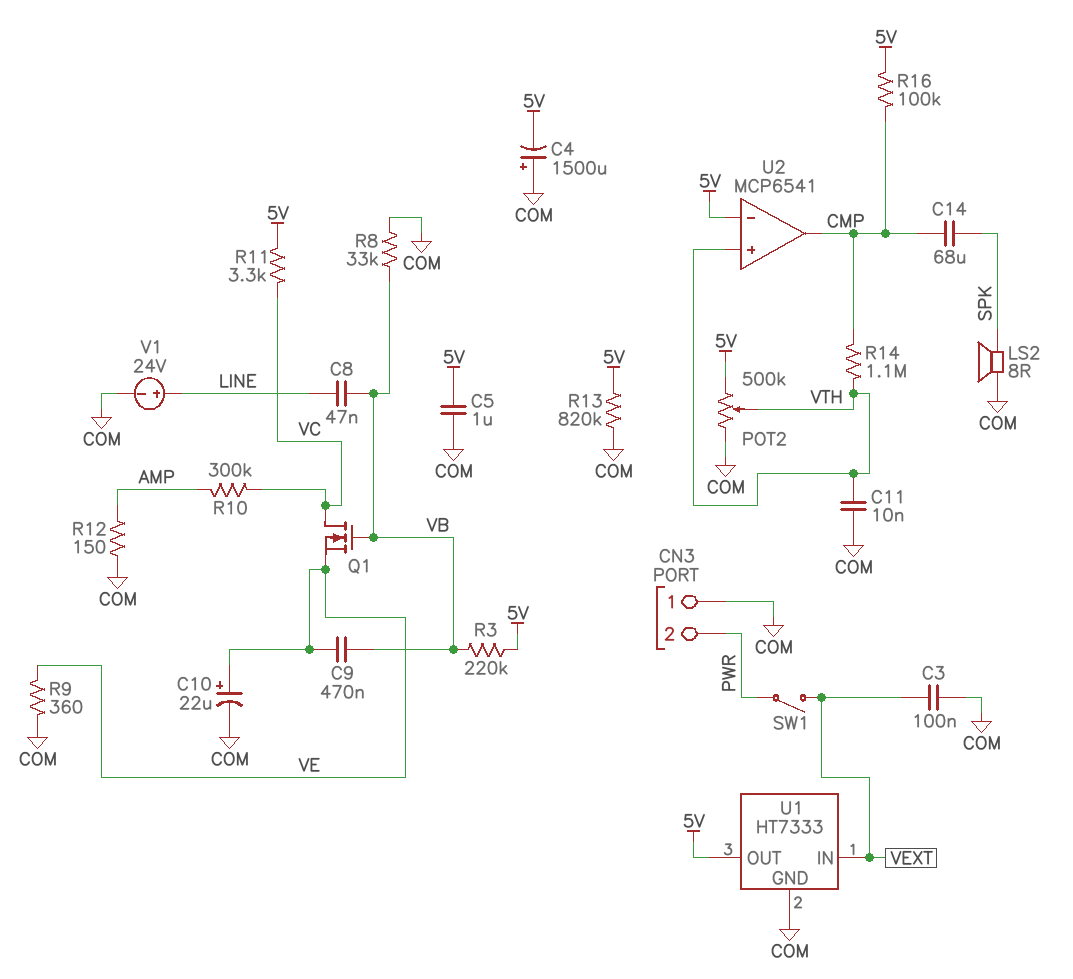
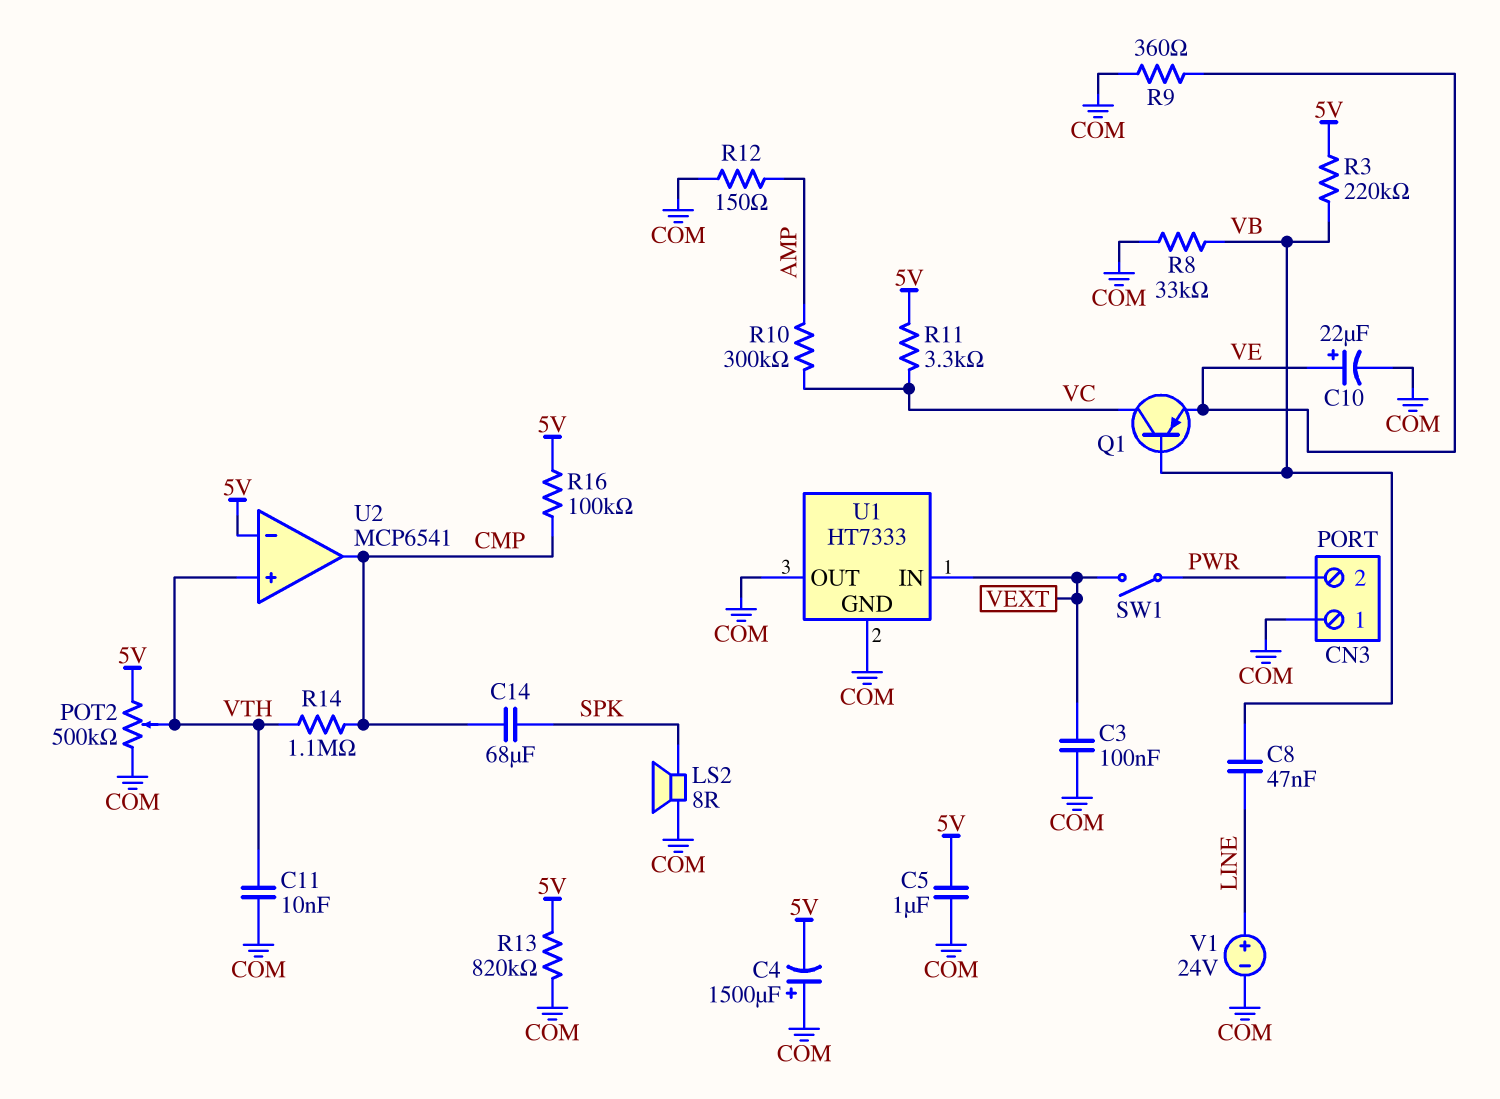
C9: 470nF (VB, VE) -> none
Q1: NMOS (G VB, D VC, S VE) -> PNP (B VB, C VC, E VE)
U1 pin OUT: 5V -> COM

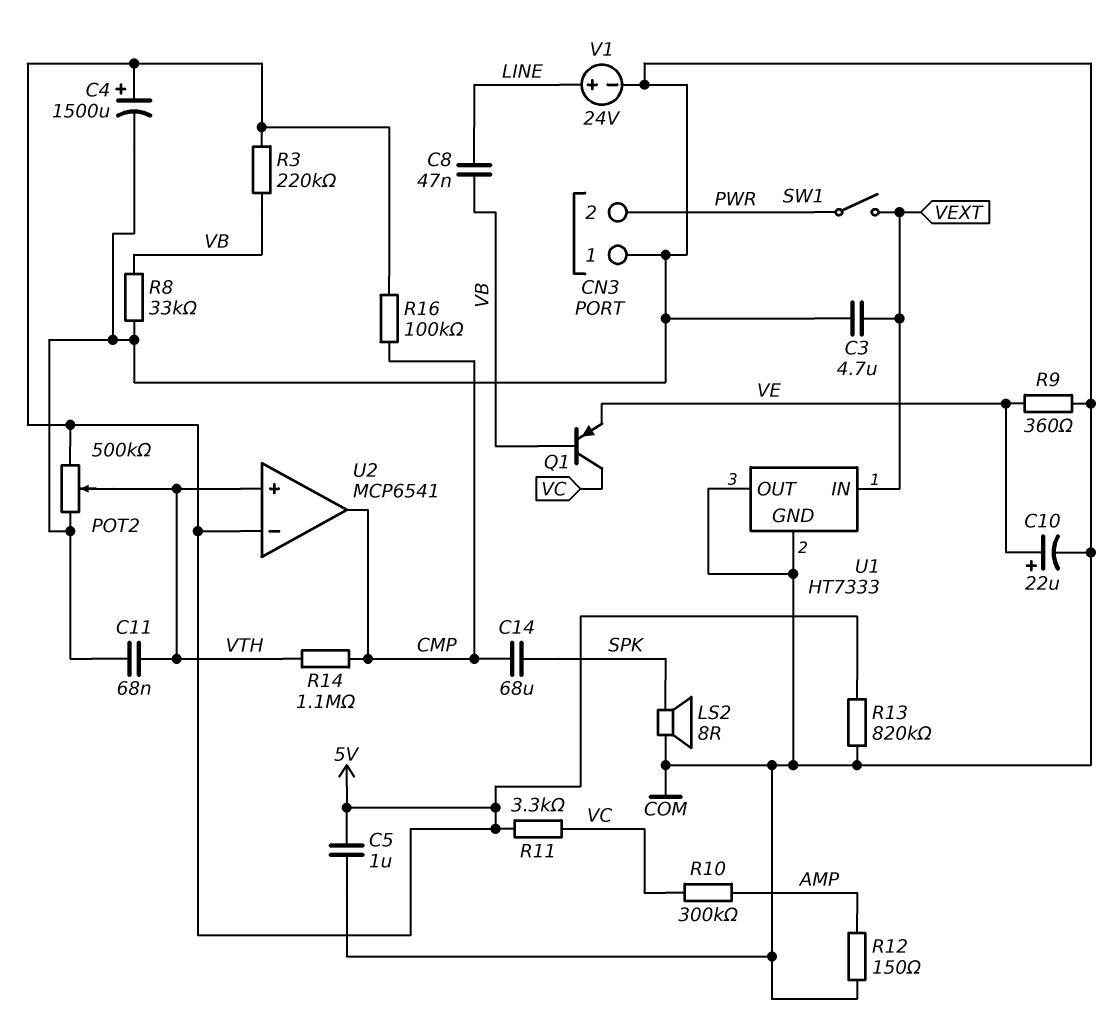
C3: 100nF (COM, VEXT) -> 4.7uF (COM, VEXT)
C4: 1500uF (plus COM, minus 5V) -> 1500uF (plus 5V, minus COM)
C11: 10nF (COM, VTH) -> 68nF (COM, VTH)

